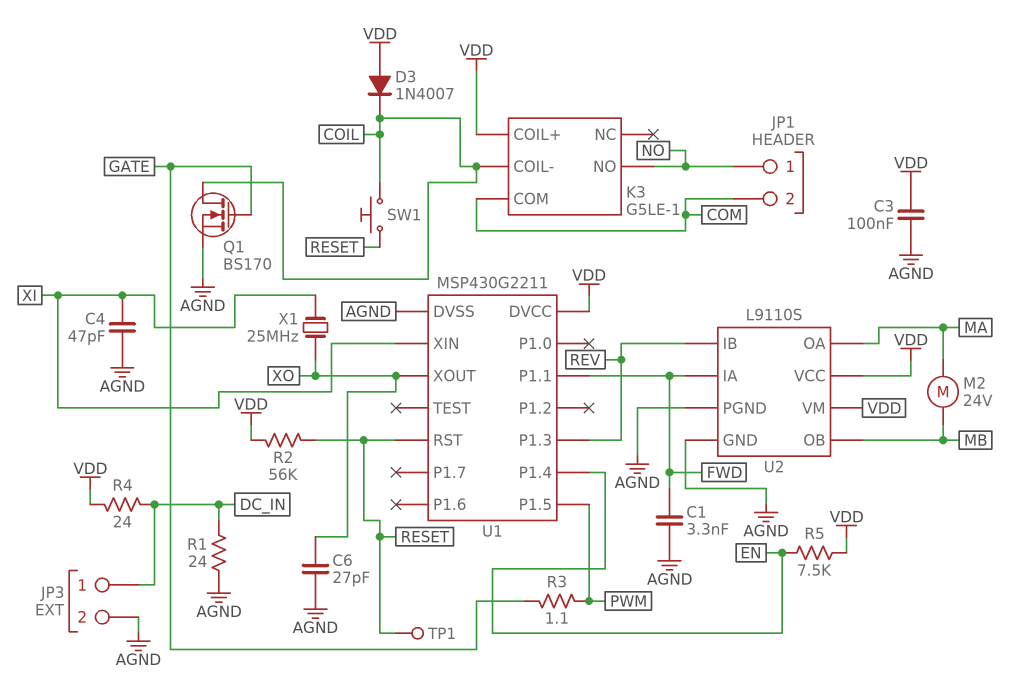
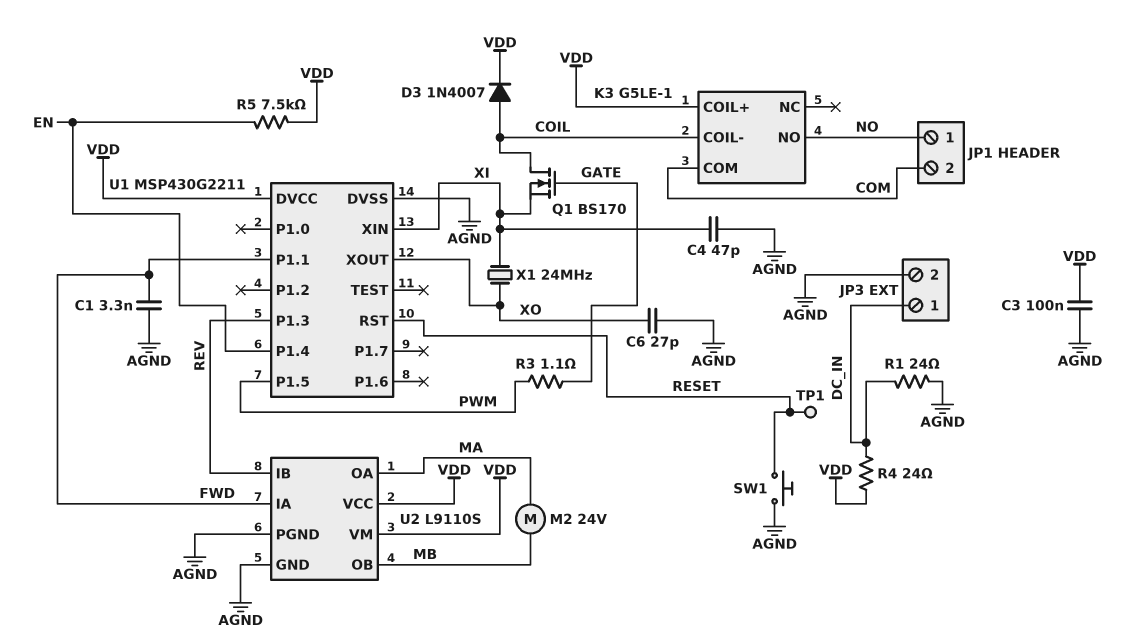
D3: diode 1N4007 (A VDD, K COIL) -> diode 1N4007 (A COIL, K VDD)
Q1: NMOS BS170 (G GATE, D COIL, S AGND) -> NMOS BS170 (G GATE, D COIL, S XI)
R2: 56k (RESET, VDD) -> none
SW1: button (COIL, RESET) -> button (AGND, RESET)
X1: 25MHz (XI, XO) -> 24MHz (XI, XO)

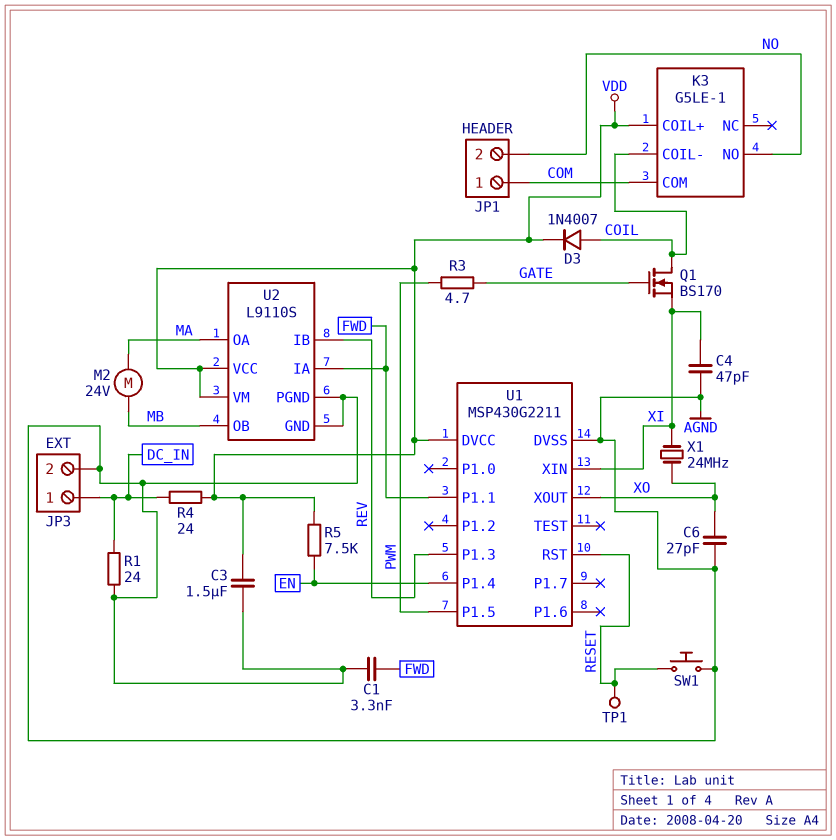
C3: 100nF (AGND, VDD) -> 1.5uF (AGND, VDD)
JP1 pin 1: NO -> COM
JP1 pin 2: COM -> NO
R3: 1.1 (GATE, PWM) -> 4.7 (GATE, PWM)

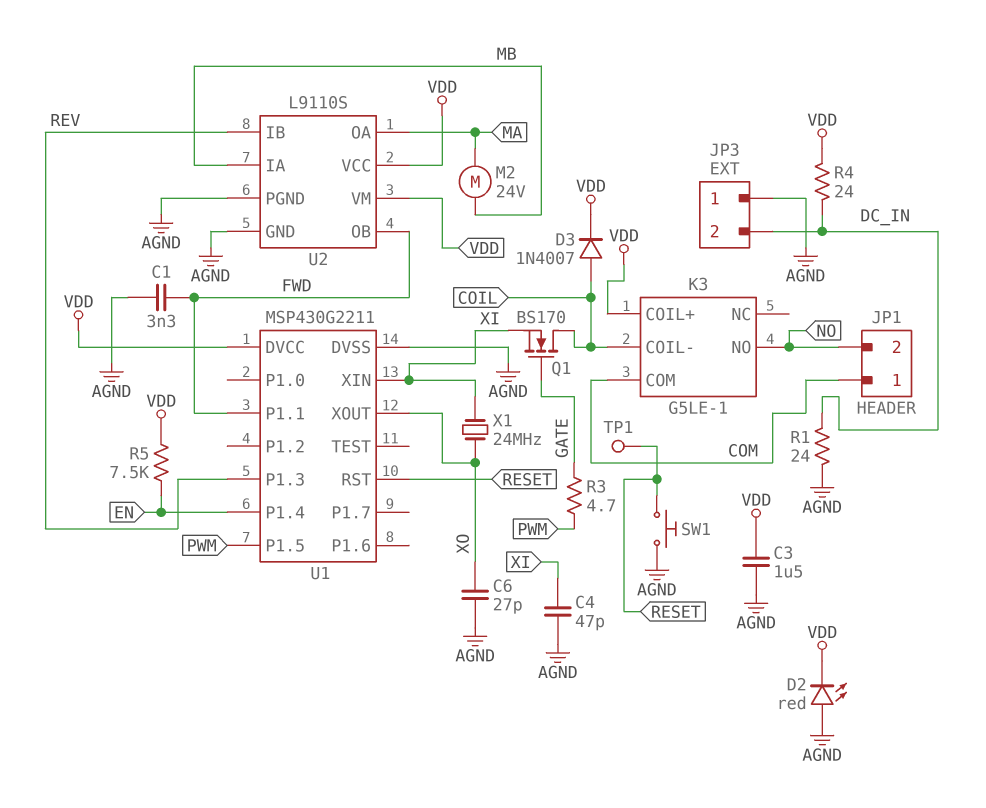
D2: none -> LED red (A AGND, K VDD)
JP3 pin 1: DC_IN -> AGND
JP3 pin 2: AGND -> DC_IN
U2 pin IA: FWD -> MB
U2 pin OB: MB -> FWD

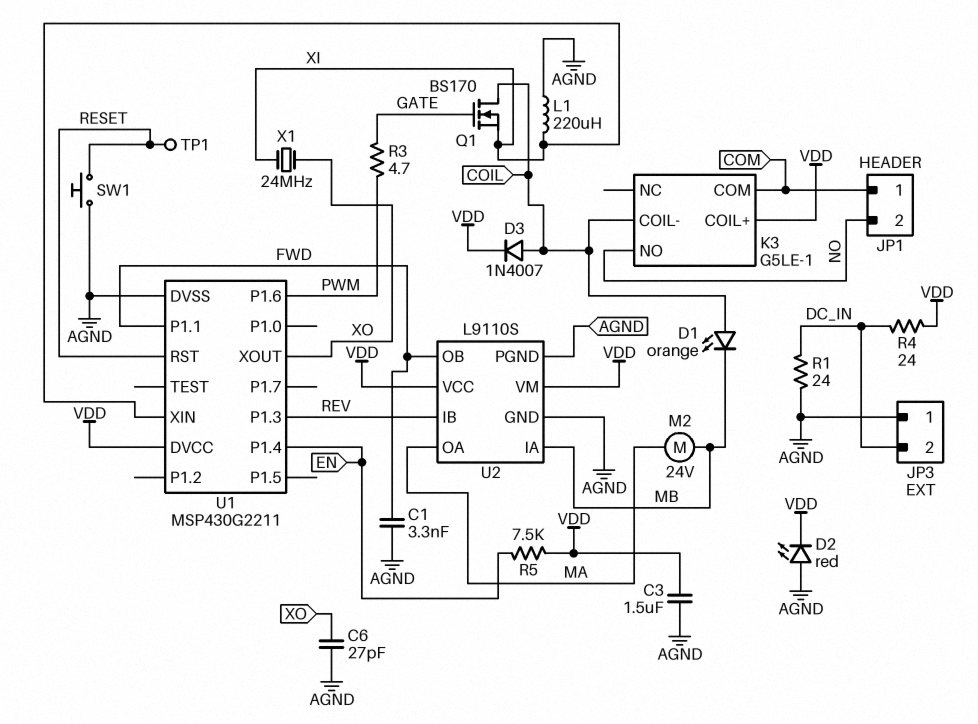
C4: 47pF (AGND, XI) -> none
D1: none -> LED orange (A COIL, K MB)
L1: none -> 220uH (AGND, XI)
U1 pin P1.5: PWM -> none
U1 pin P1.6: none -> PWM

